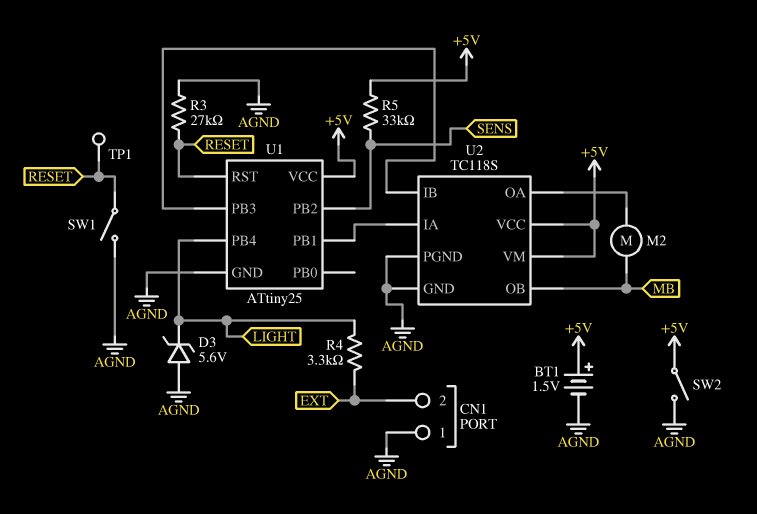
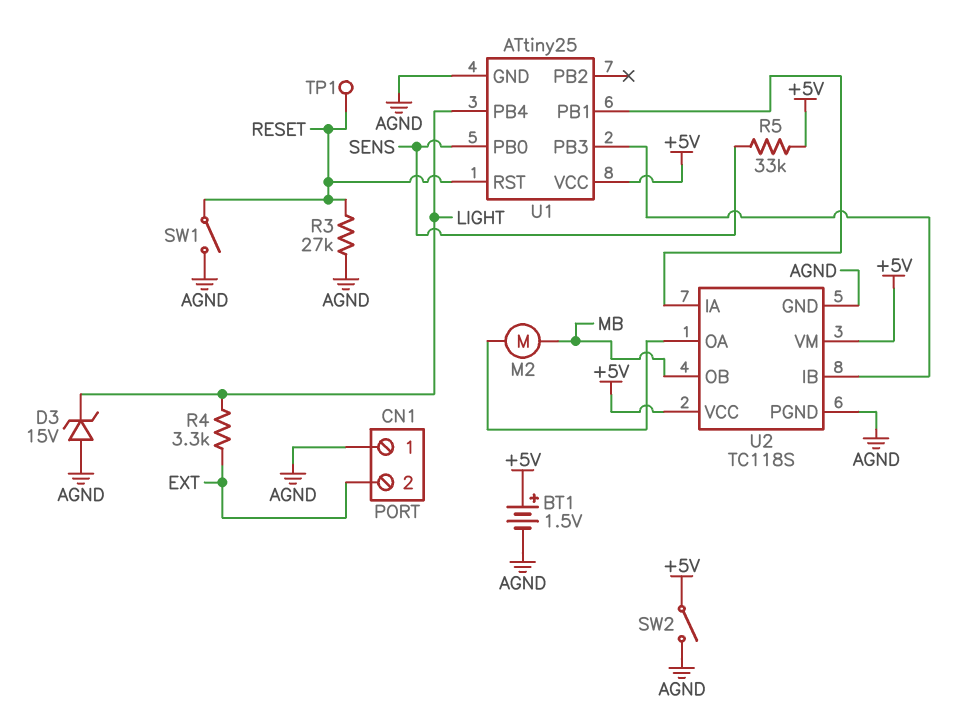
D3: zener 5.6V (A AGND, K LIGHT) -> zener 15V (A AGND, K LIGHT)
U1 pin PB0: none -> SENS
U1 pin PB2: SENS -> none

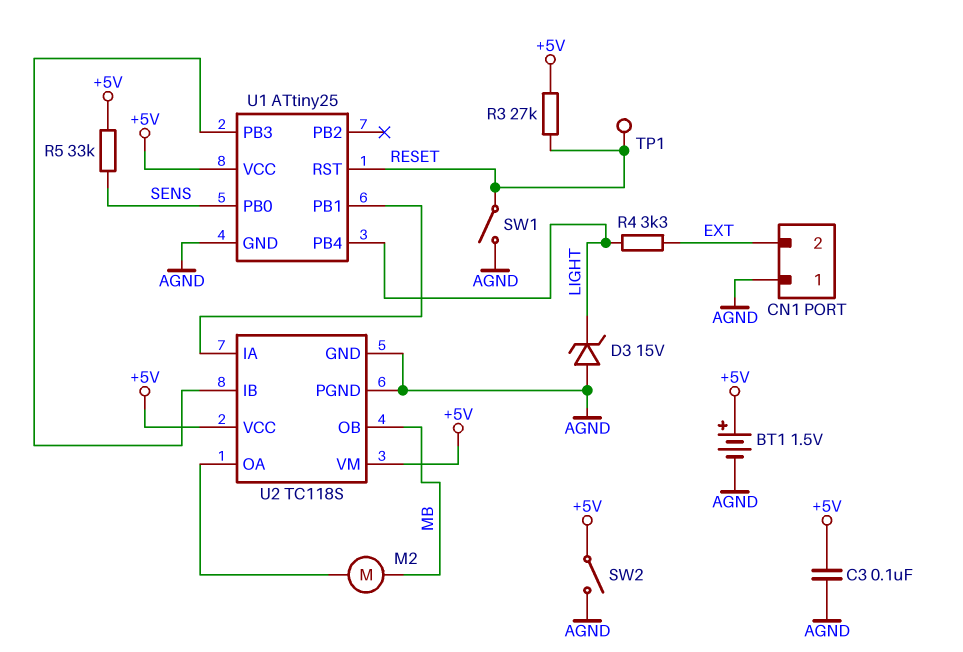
C3: none -> 100nF (+5V, AGND)
R3: 27k (AGND, RESET) -> 27k (+5V, RESET)

